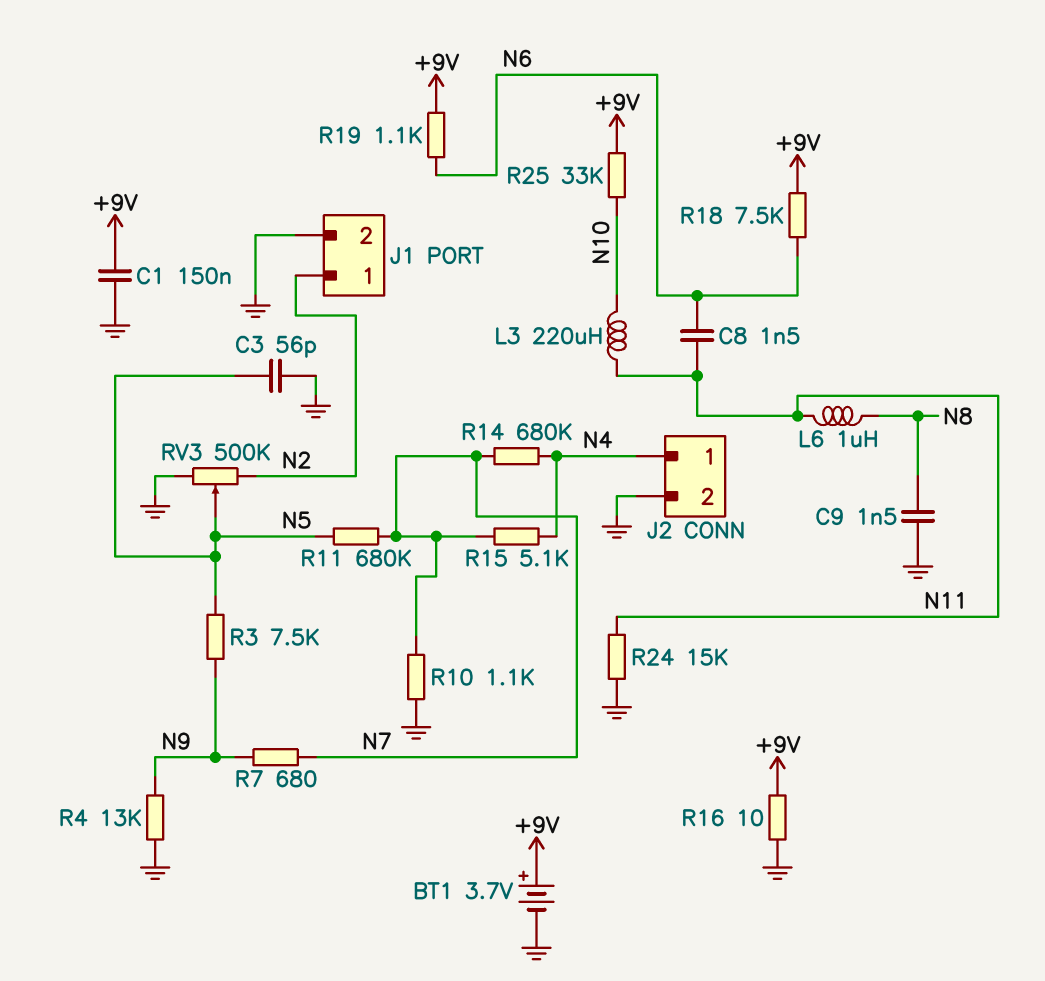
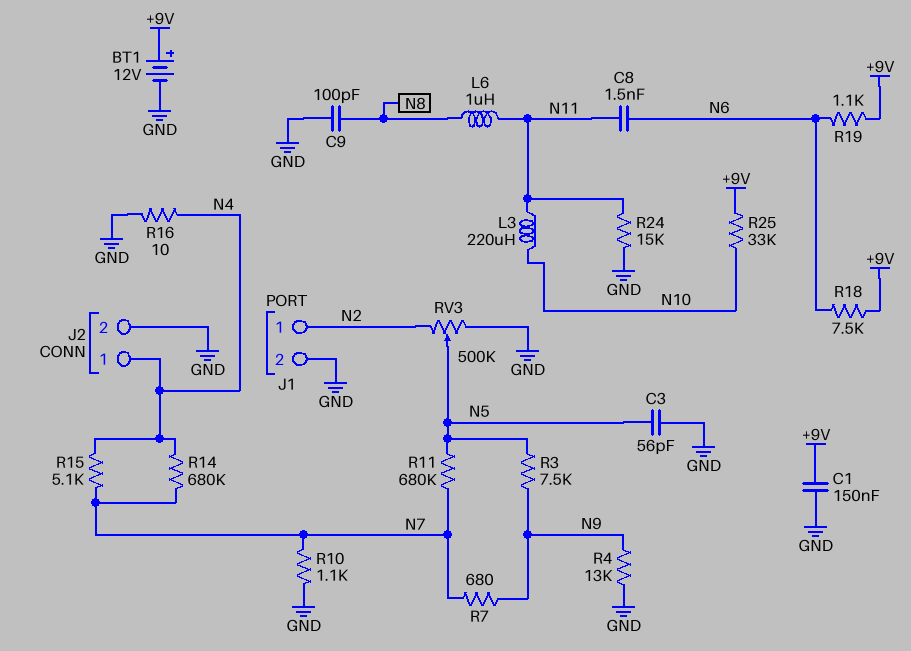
BT1: 3.7V (plus +9V, minus GND) -> 12V (plus +9V, minus GND)
C9: 1.5nF (GND, N8) -> 100pF (GND, N8)
R16: 10 (+9V, GND) -> 10 (GND, N4)

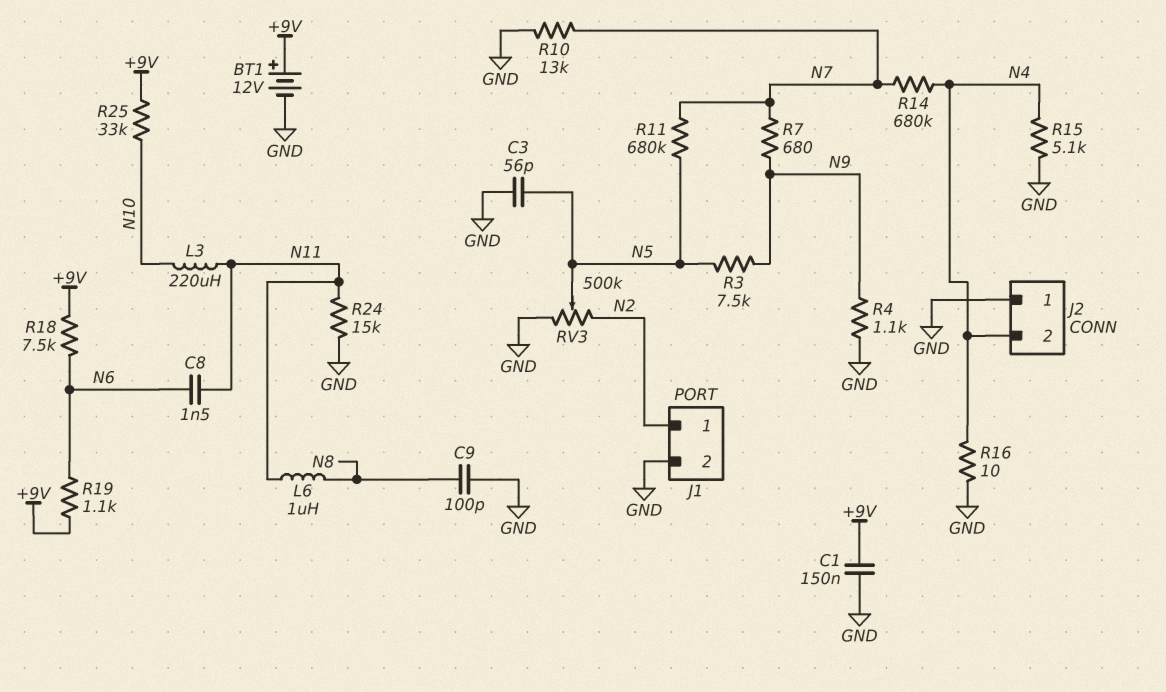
J2 pin 1: N4 -> GND
J2 pin 2: GND -> N4
R4: 13k (GND, N9) -> 1.1k (GND, N9)
R10: 1.1k (GND, N7) -> 13k (GND, N7)
R15: 5.1k (N4, N7) -> 5.1k (GND, N4)

